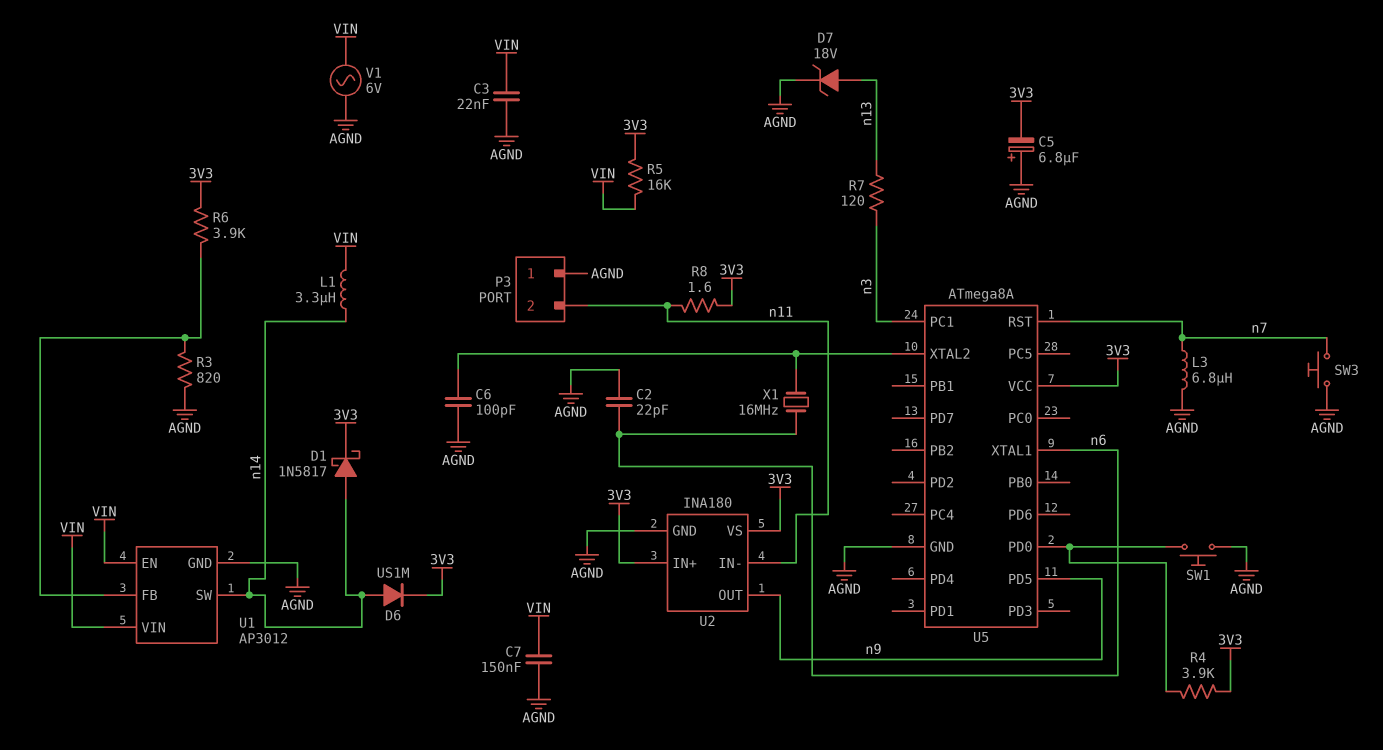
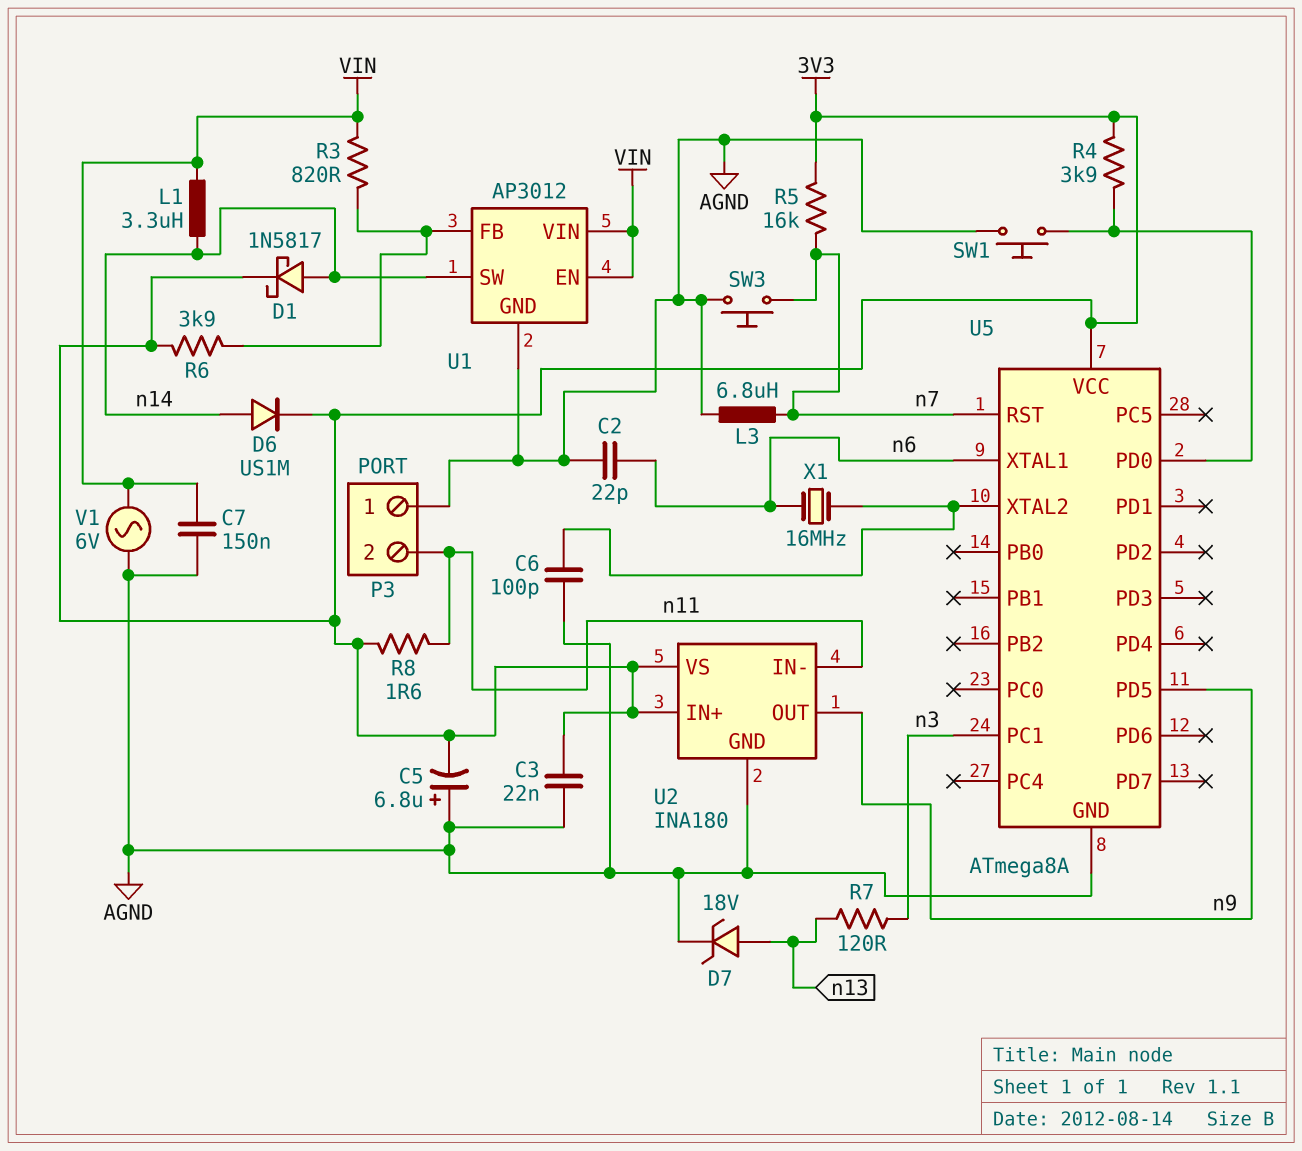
C3: 22nF (AGND, VIN) -> 22nF (3V3, AGND)
R3: 820 (AGND, U1/FB) -> 820 (U1/FB, VIN)
R5: 16k (3V3, VIN) -> 16k (3V3, n7)

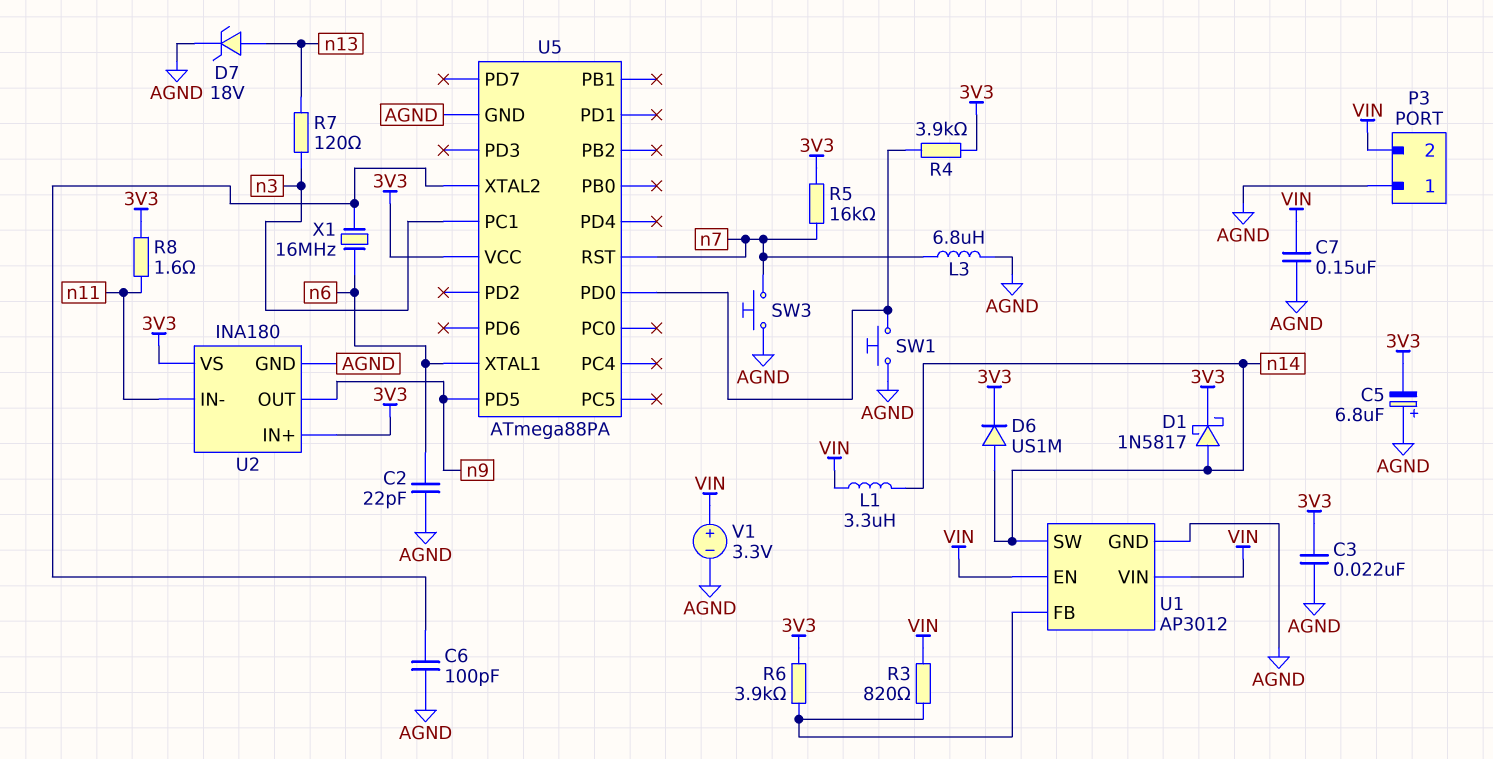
P3 pin 2: n11 -> VIN
U5: ATmega8A -> ATmega88PA
V1: AC 6V (AGND, VIN) -> 3.3V (plus VIN, minus AGND)

